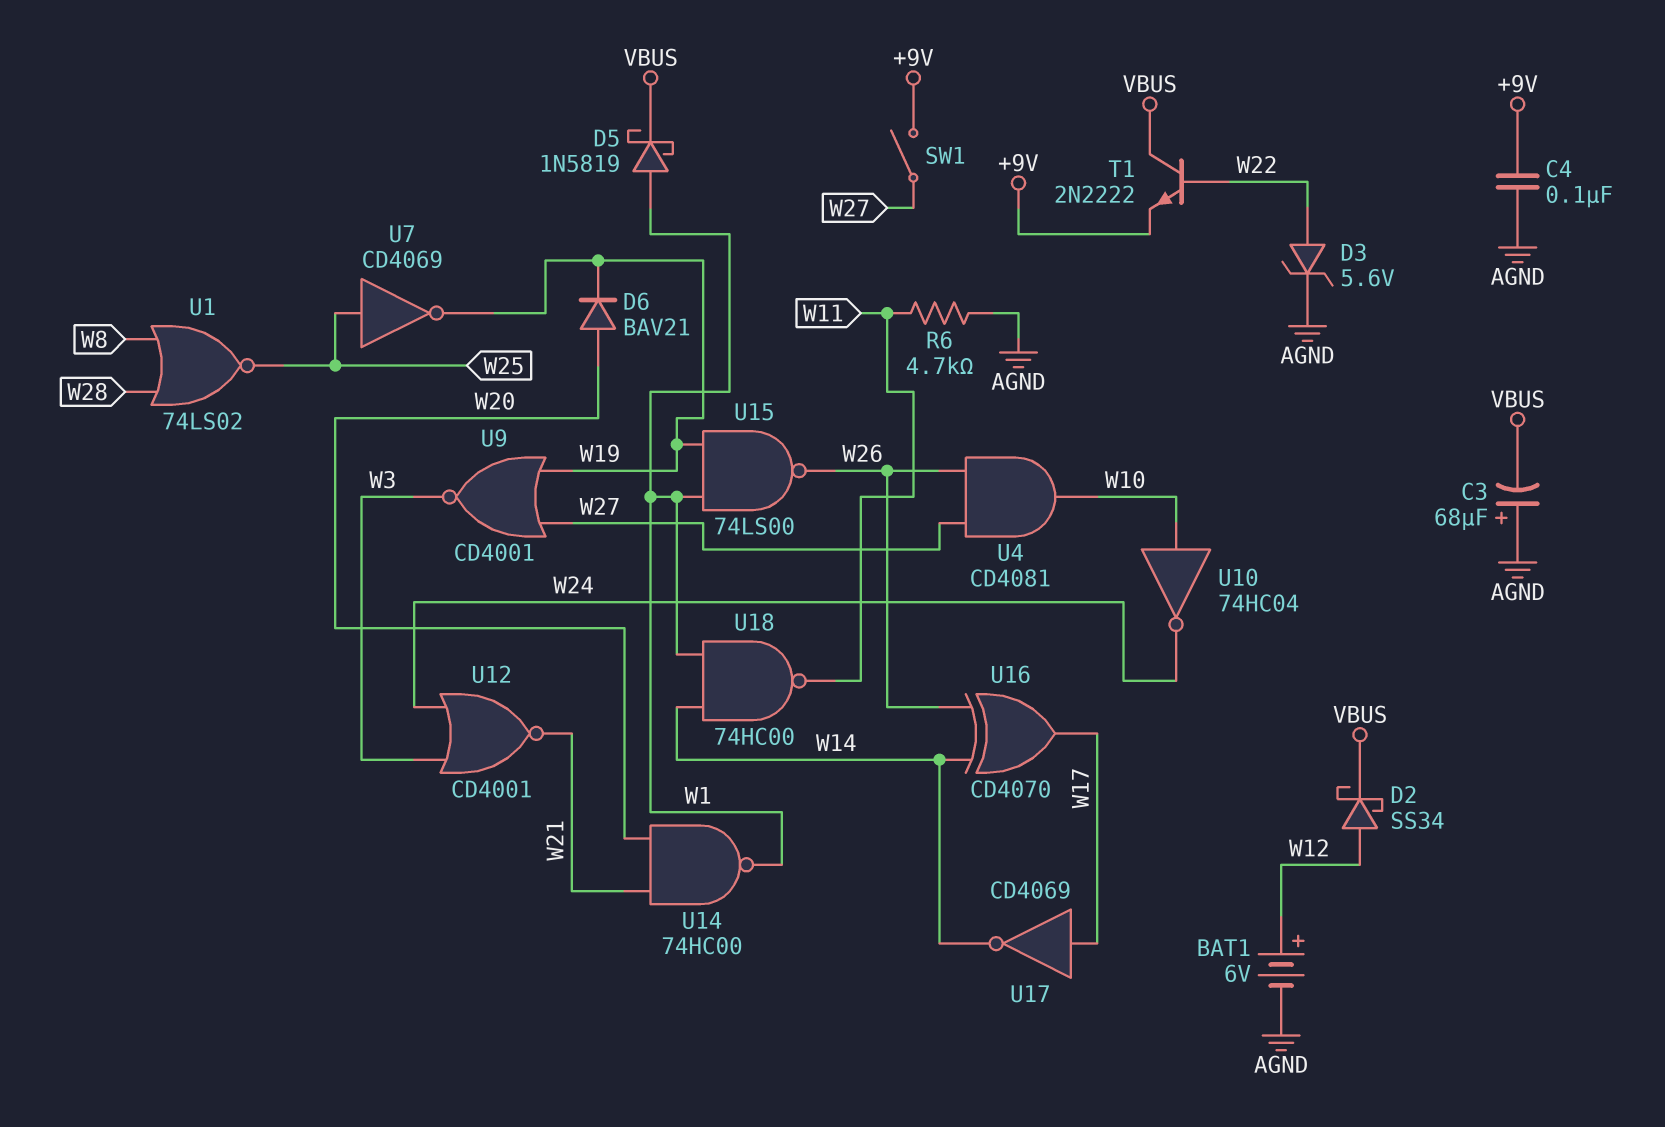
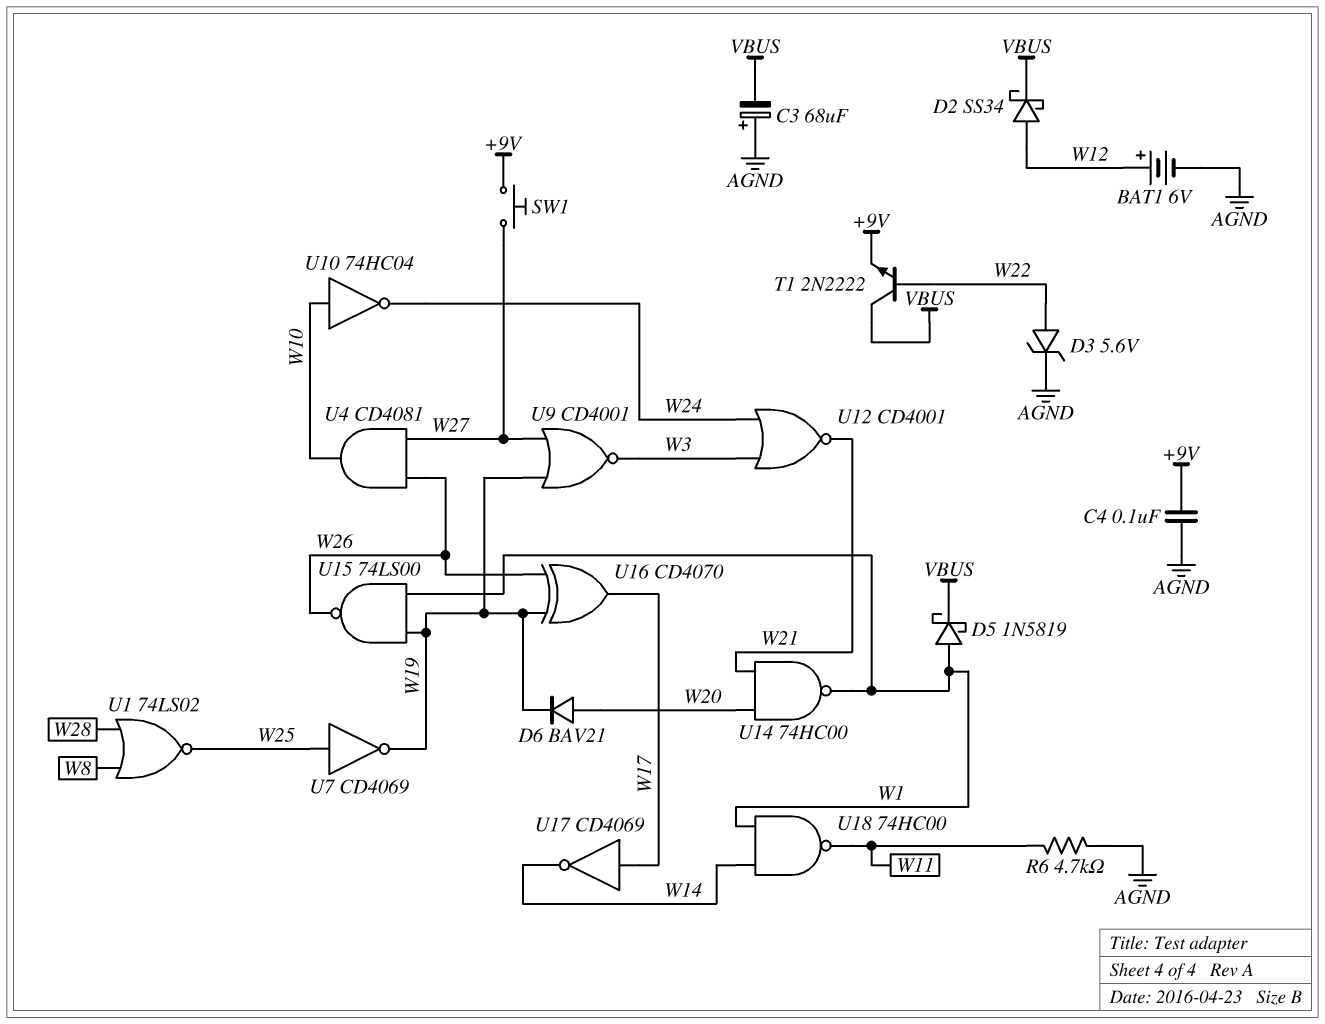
SW1: switch (+9V, W27) -> button (+9V, W27)
U16: XOR CD4070 (in W14, in W26, out W17) -> XOR CD4070 (in W19, in W26, out W17)

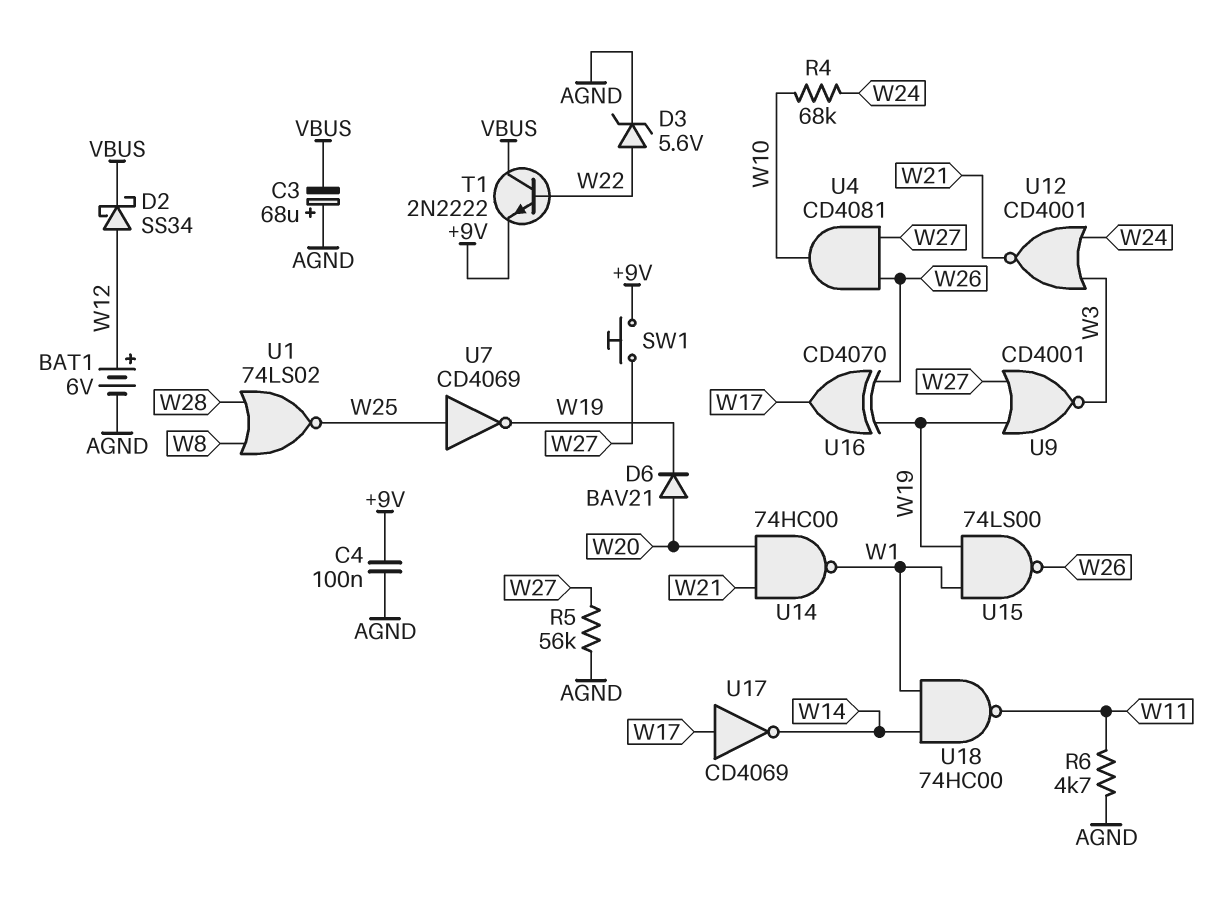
D5: schottky 1N5819 (A W1, K VBUS) -> none
R4: none -> 68k (W10, W24)
R5: none -> 56k (AGND, W27)
U10: NOT 74HC04 (in W10, out W24) -> none

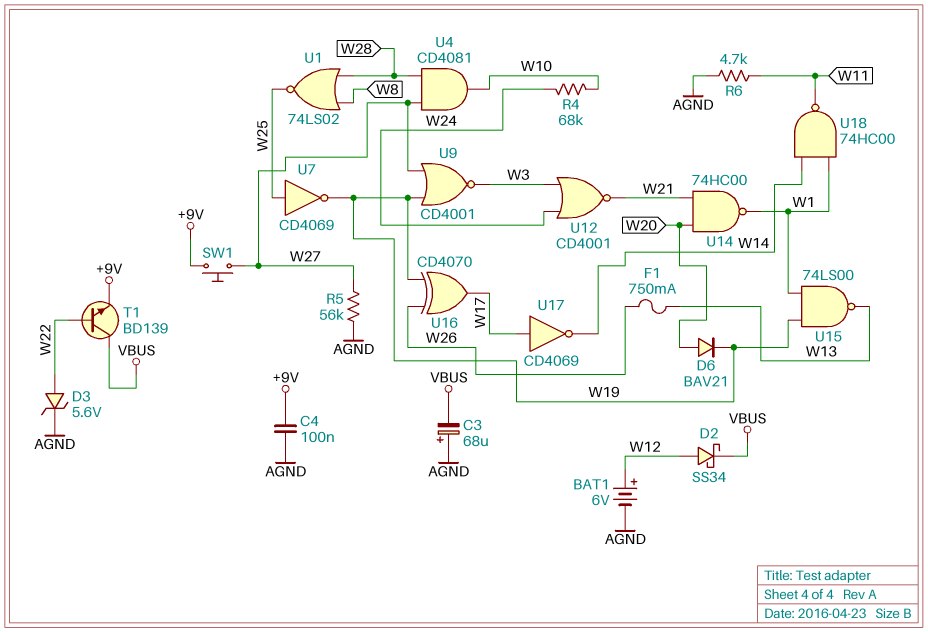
F1: none -> 750mA (W13, W26)
T1: NPN 2N2222 (B W22, C VBUS, E +9V) -> NPN BD139 (B W22, C VBUS, E +9V)
U4: AND CD4081 (in W26, in W27, out W10) -> AND CD4081 (in W27, in W28, out W10)
U15: NAND 74LS00 (in W1, in W19, out W26) -> NAND 74LS00 (in W1, in W19, out W13)

